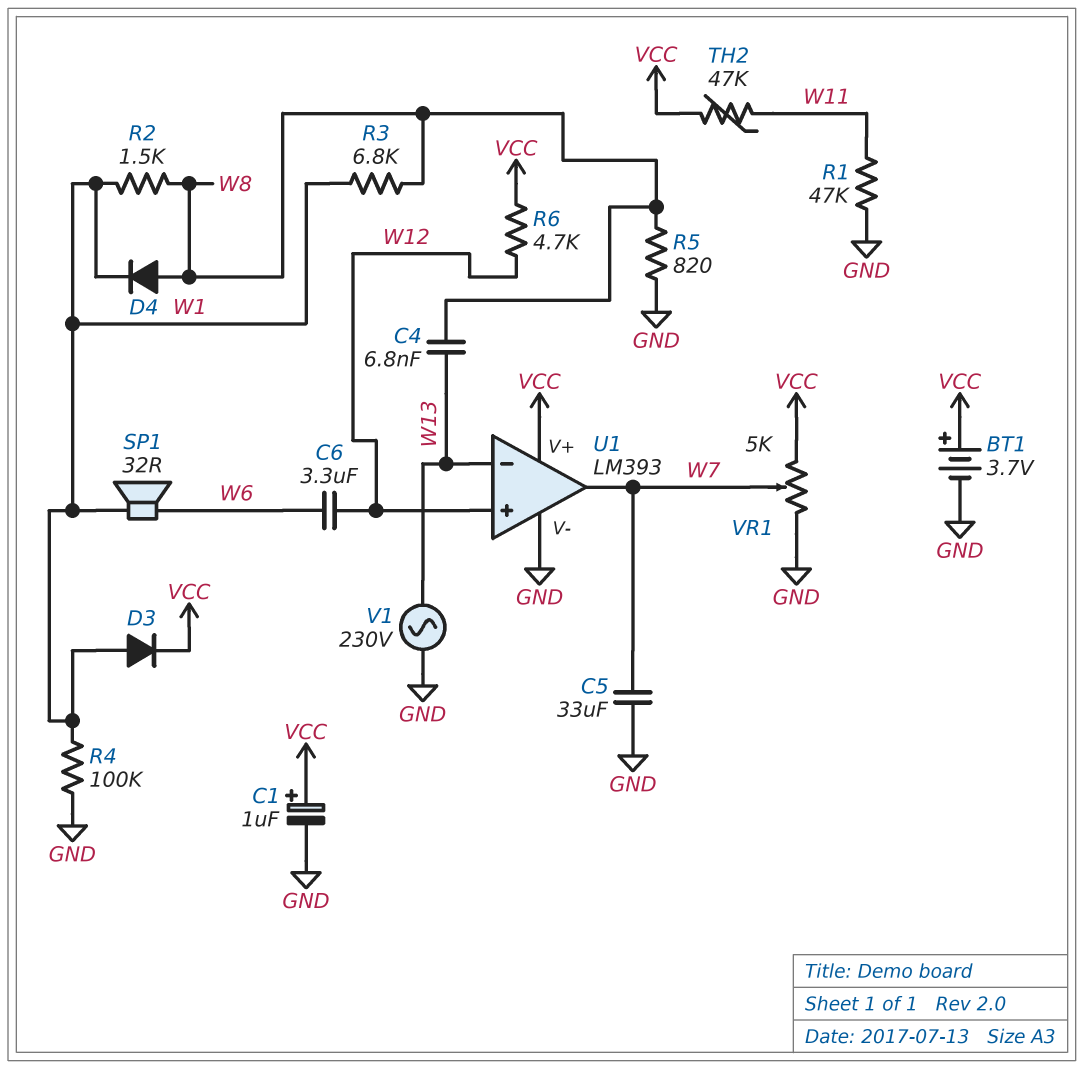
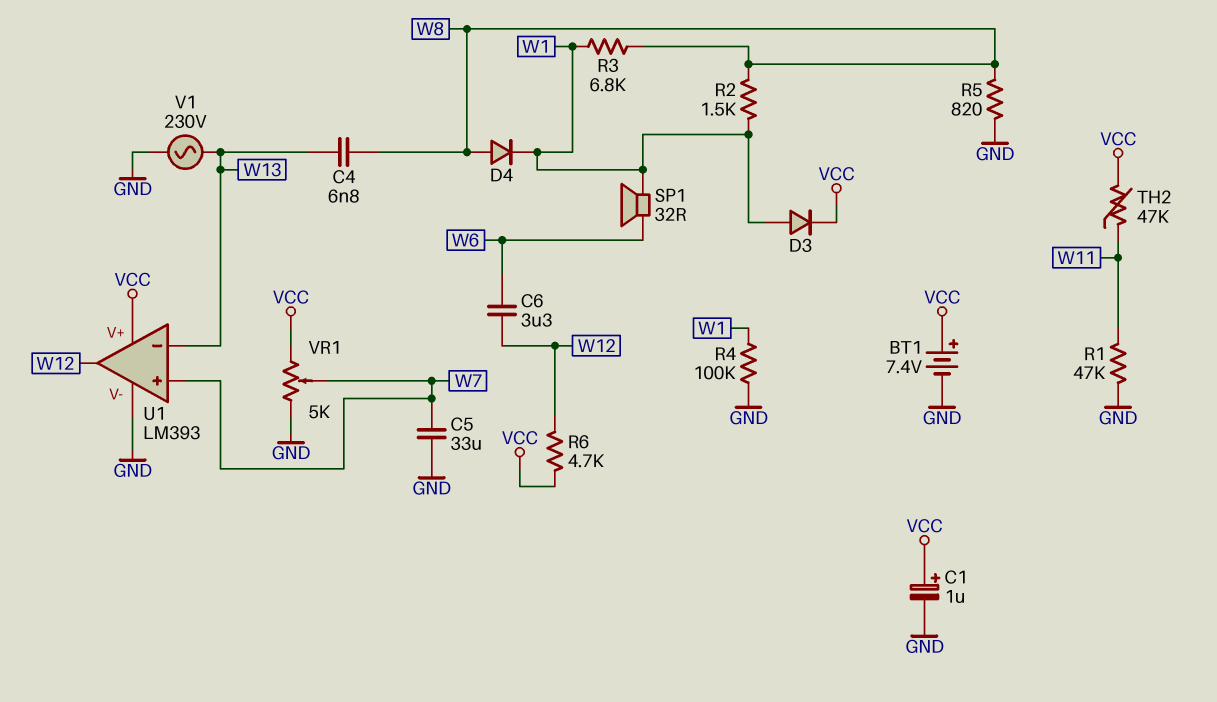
BT1: 3.7V (plus VCC, minus GND) -> 7.4V (plus VCC, minus GND)
U1 pin in+: W12 -> W7
U1 pin out: W7 -> W12

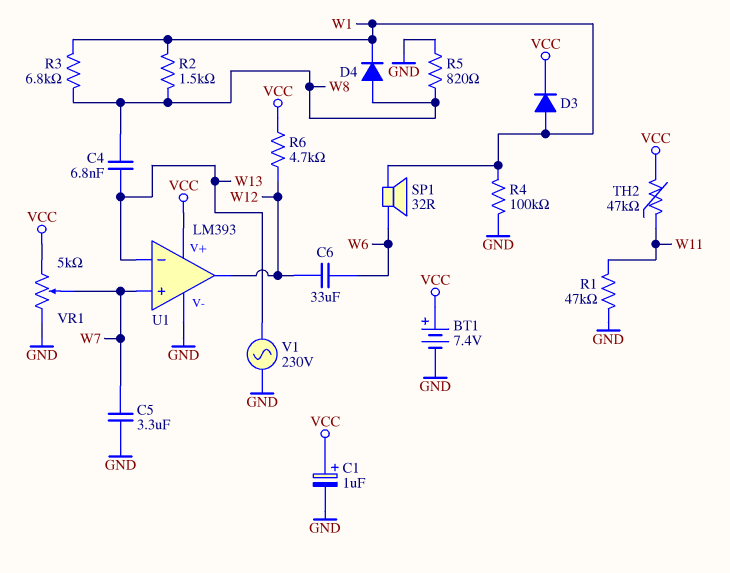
C5: 33uF (GND, W7) -> 3.3uF (GND, W7)
C6: 3.3uF (W6, W12) -> 33uF (W6, W12)

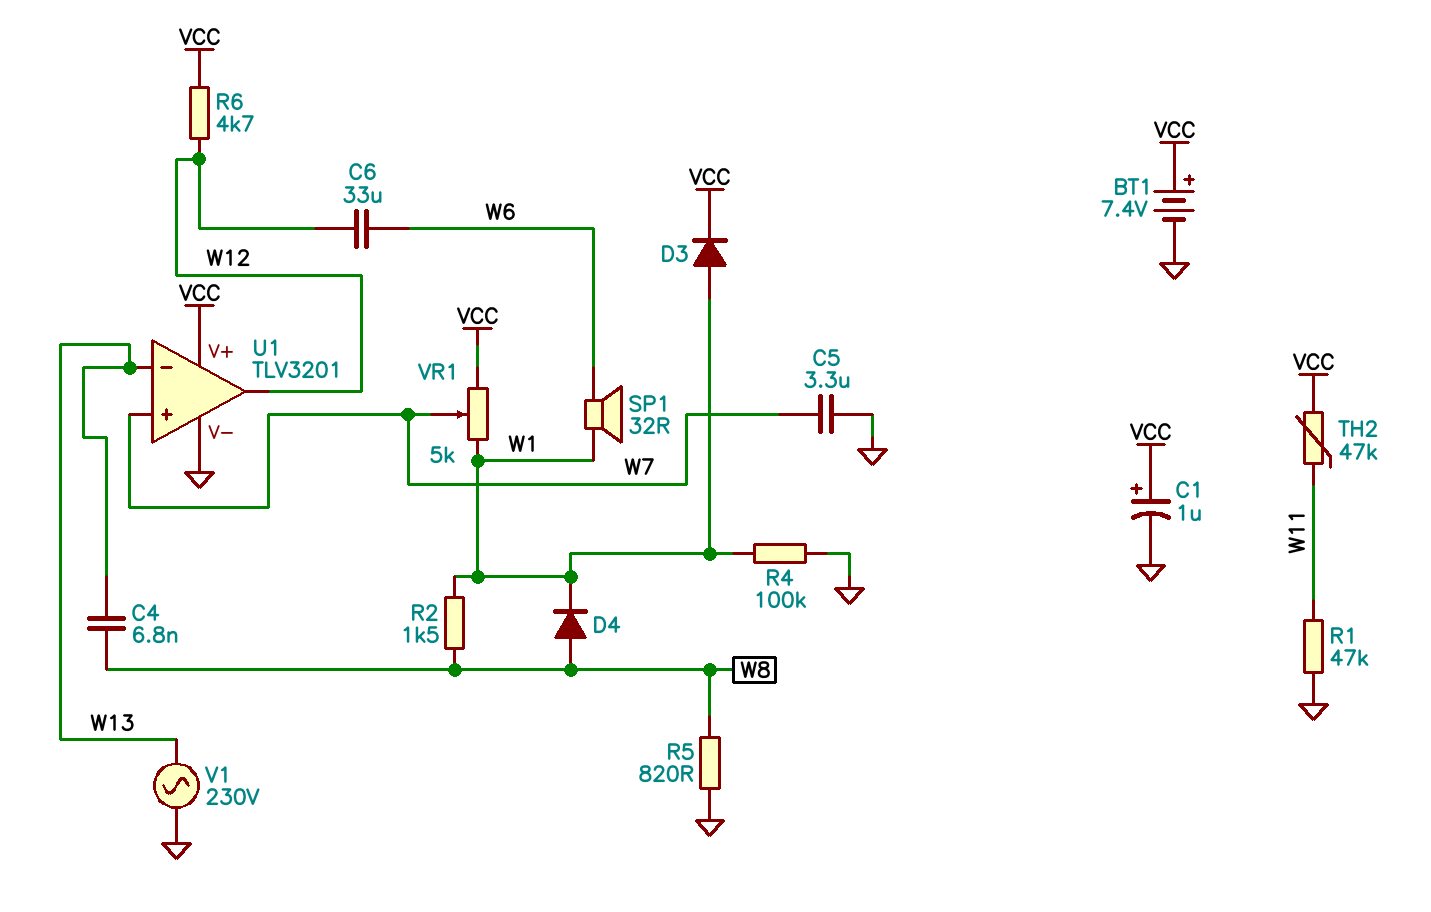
R3: 6.8k (W1, W8) -> none
U1: LM393 -> TLV3201
VR1: 5k (GND, VCC, wiper W7) -> 5k (VCC, W1, wiper W7)

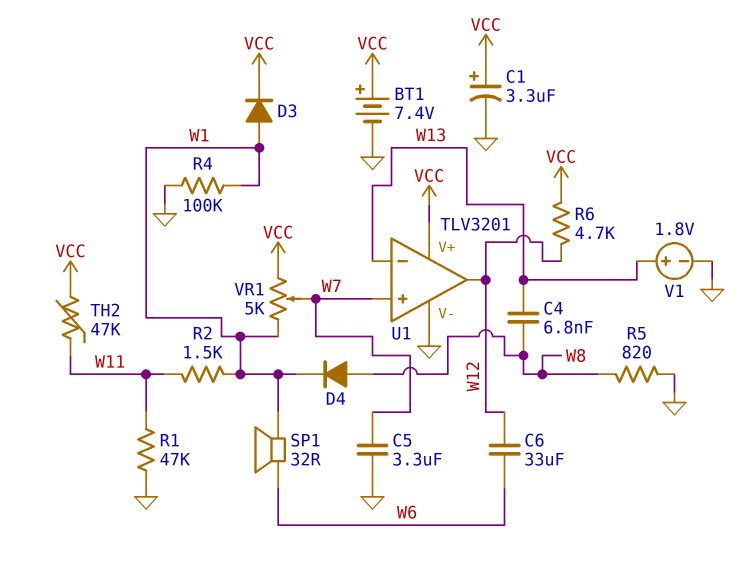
C1: 1uF (plus VCC, minus GND) -> 3.3uF (plus VCC, minus GND)
R2: 1.5k (W1, W8) -> 1.5k (W1, W11)
V1: AC 230V (GND, W13) -> 1.8V (plus W13, minus GND)

